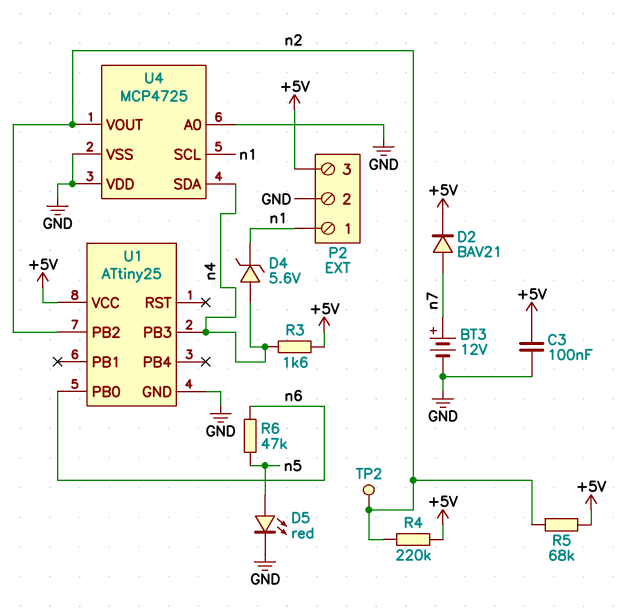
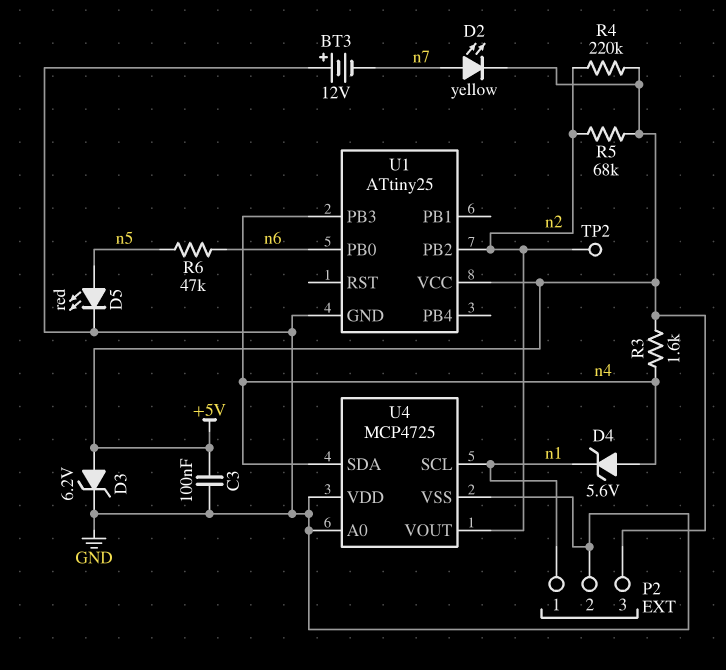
BT3: 12V (plus n7, minus GND) -> 12V (plus GND, minus n7)
D2: diode BAV21 (A n7, K +5V) -> LED yellow (A n7, K +5V)
D3: none -> zener 6.2V (A +5V, K GND)

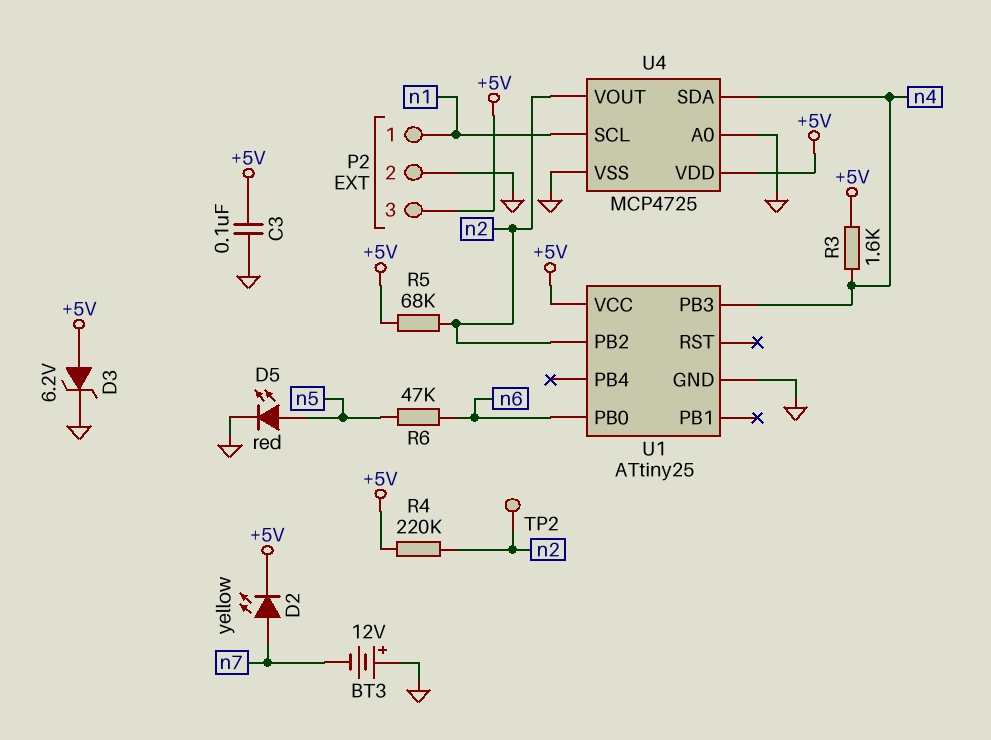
D4: zener 5.6V (A n4, K n1) -> none
U4 pin VDD: GND -> +5V

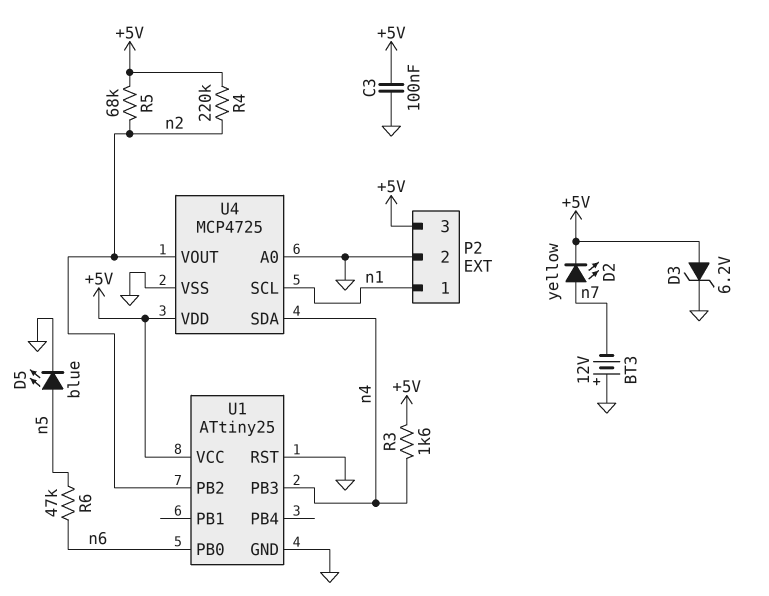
D5: LED red (A n5, K GND) -> LED blue (A n5, K GND)
TP2: test point (n2) -> none
U1 pin RST: none -> GND

